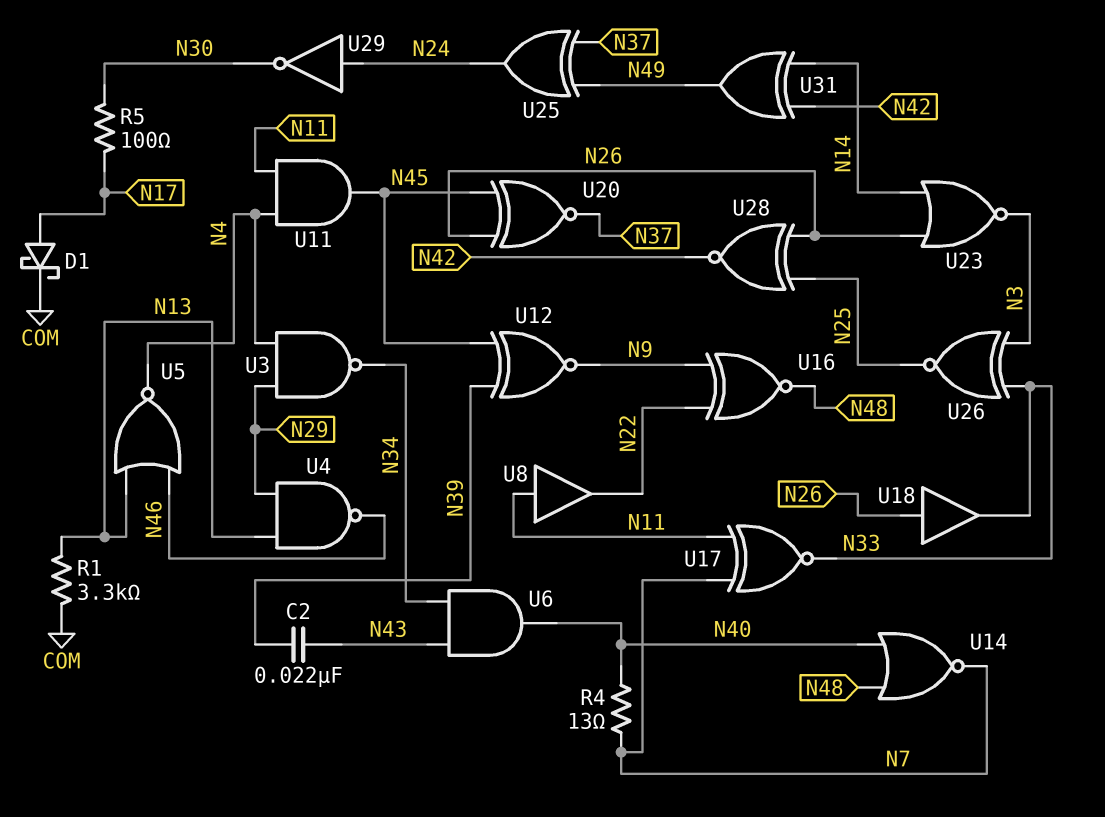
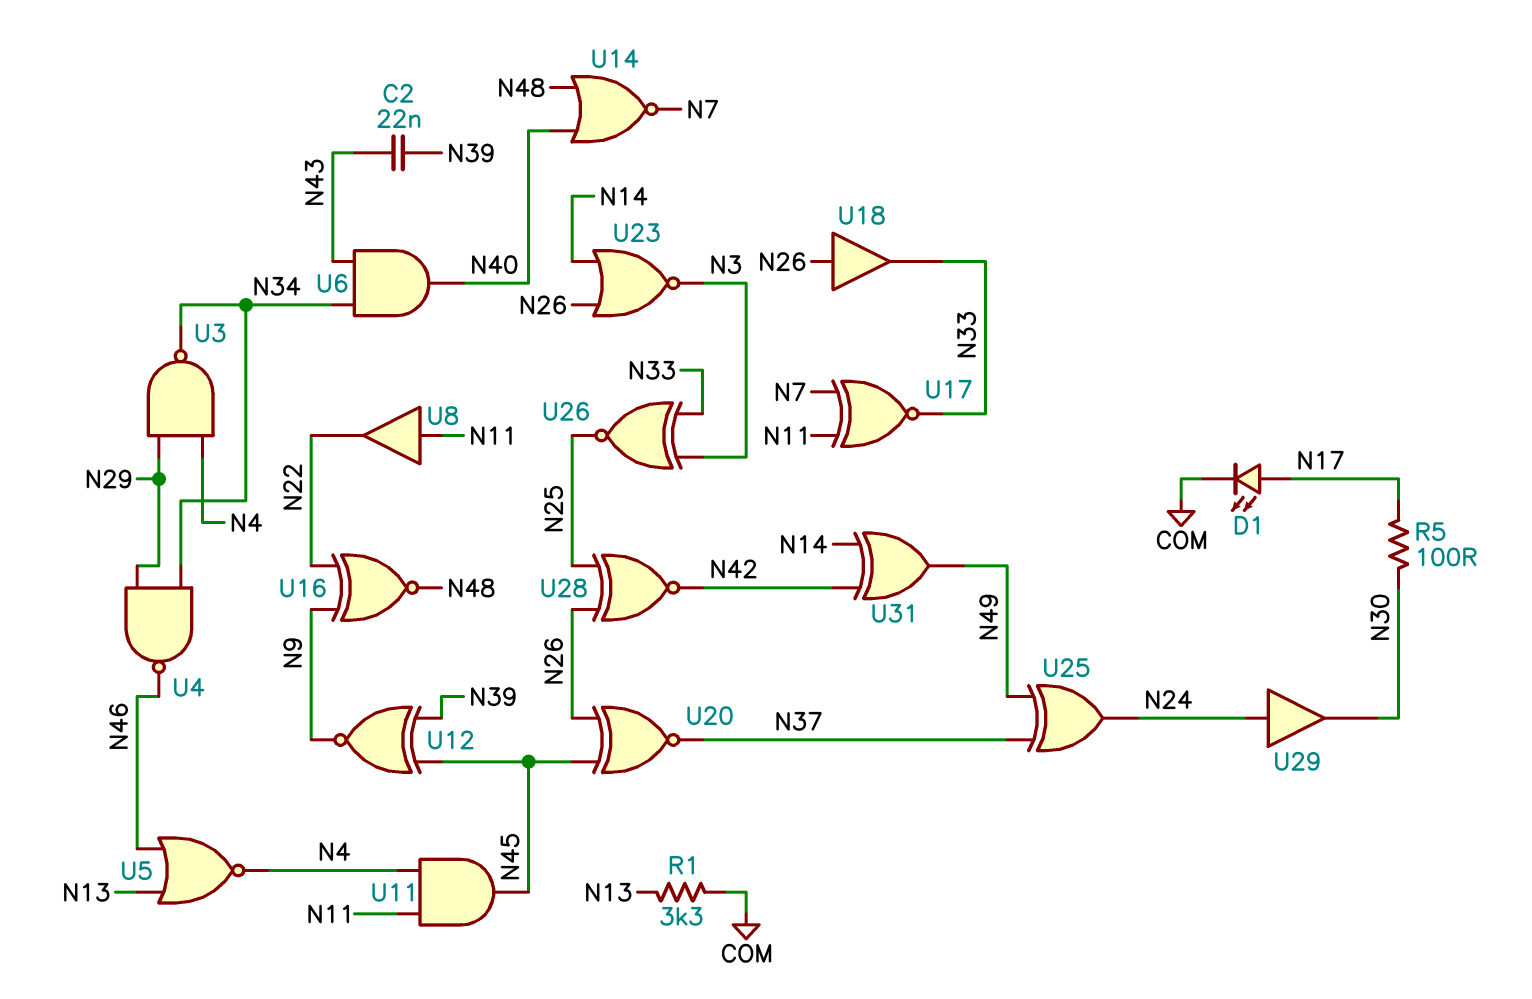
D1: schottky (A N17, K COM) -> LED (A N17, K COM)
R4: 13 (N7, N40) -> none
U4: NAND (in N13, in N29, out N46) -> NAND (in N29, in N34, out N46)
U29: NOT (in N24, out N30) -> buffer (in N24, out N30)

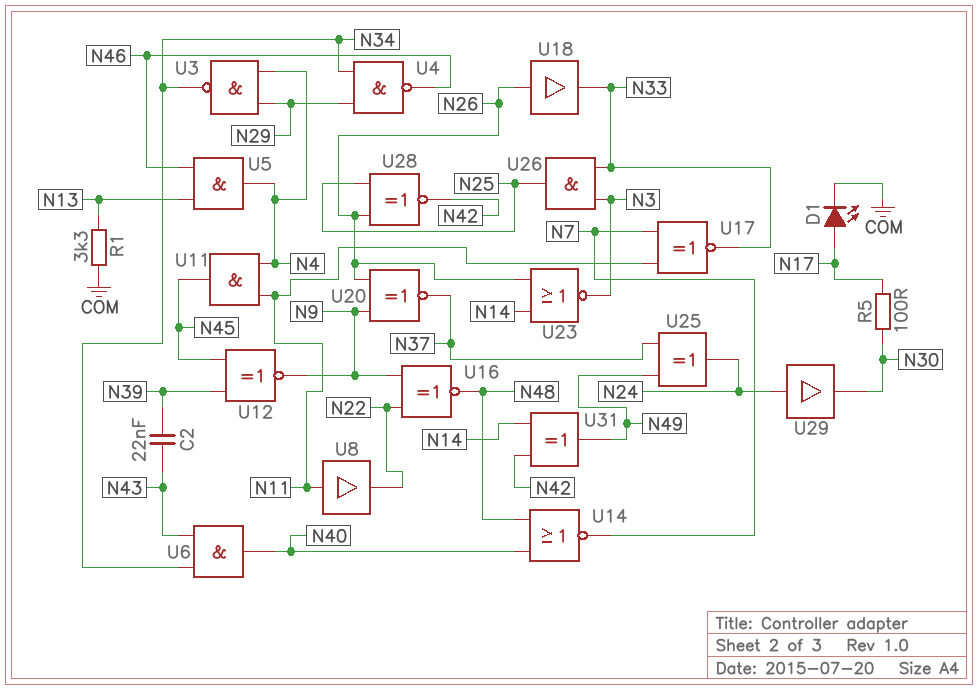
U5: NOR (in N13, in N46, out N4) -> AND (in N13, in N46, out N4)
U20: XNOR (in N26, in N45, out N37) -> XNOR (in N9, in N26, out N37)
U26: XNOR (in N3, in N33, out N25) -> AND (in N3, in N33, out N25)

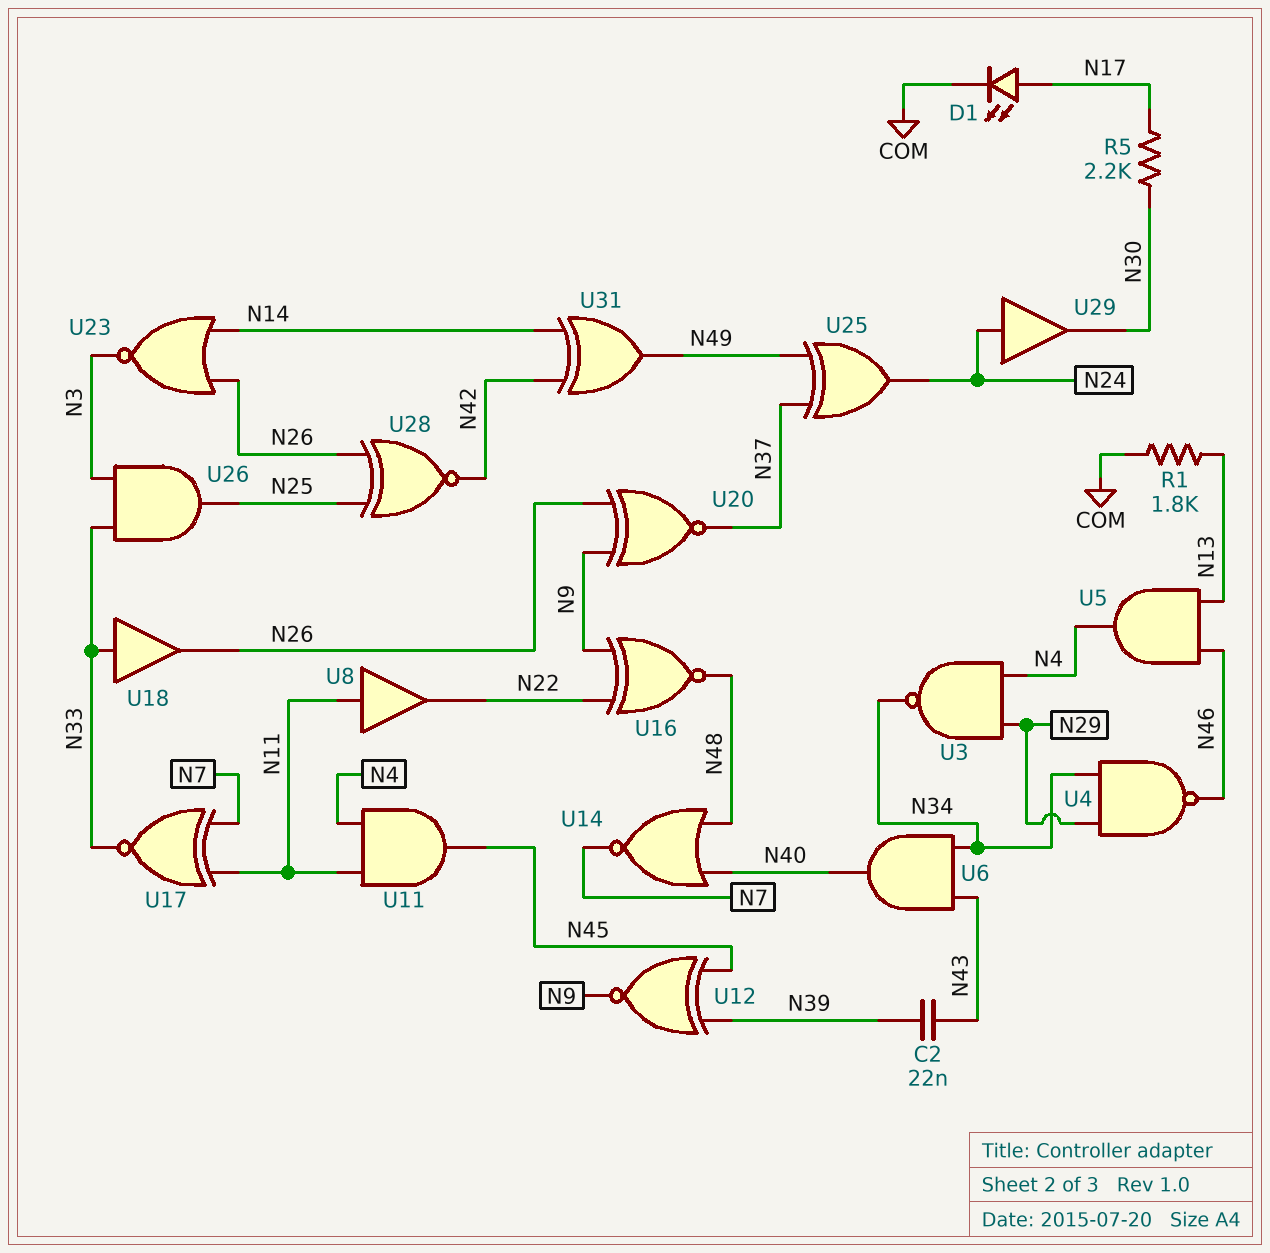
R1: 3.3k (COM, N13) -> 1.8k (COM, N13)
R5: 100 (N17, N30) -> 2.2k (N17, N30)
U18: buffer (in N26, out N33) -> buffer (in N33, out N26)

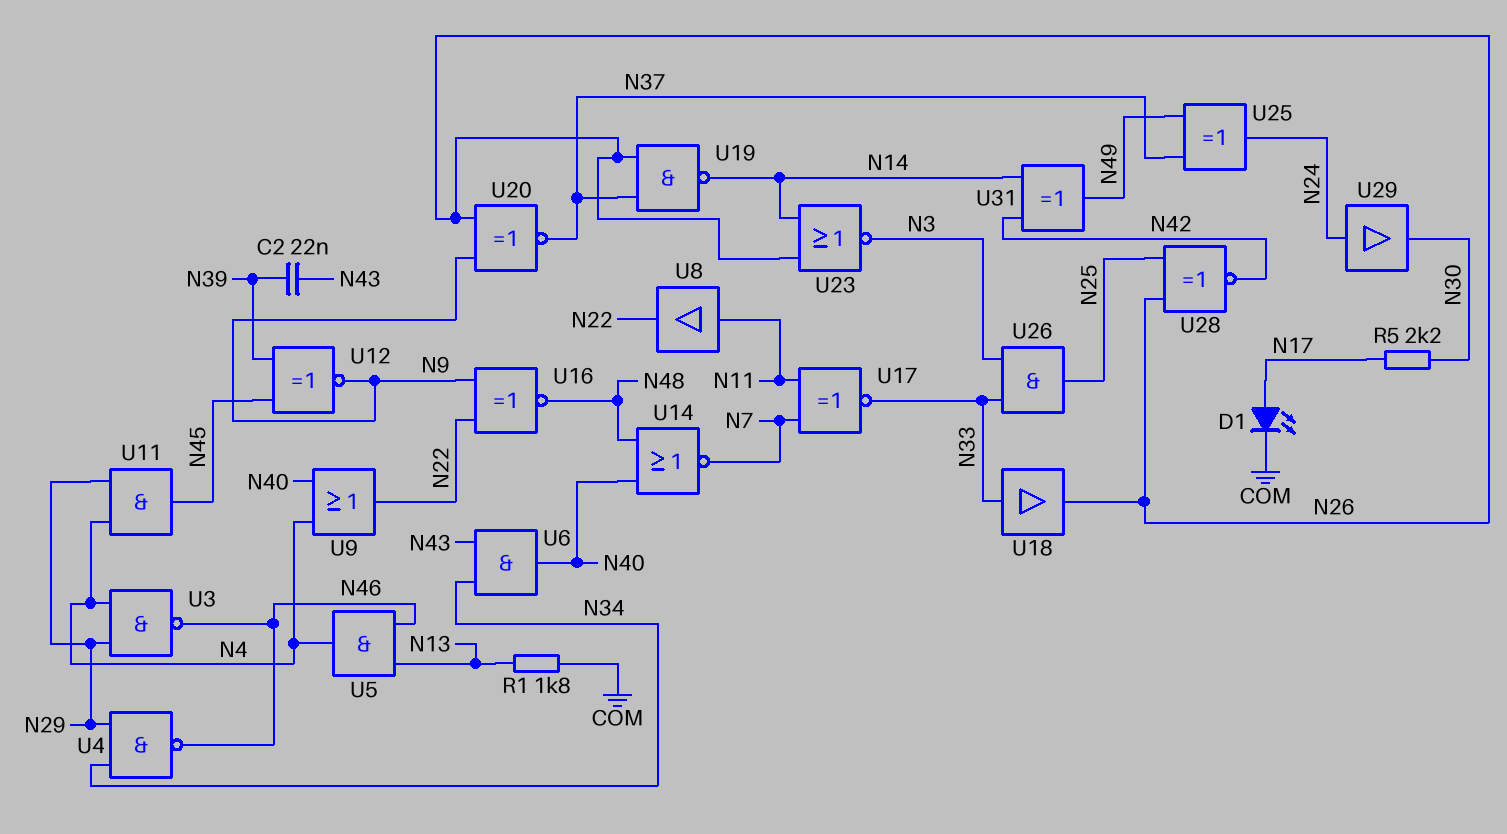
U3: NAND (in N4, in N29, out N34) -> NAND (in N4, in N29, out N46)
U9: none -> OR (in N4, in N40, out N22)
U11: AND (in N4, in N11, out N45) -> AND (in N4, in N29, out N45)
U19: none -> NAND (in N26, in N37, out N14)

